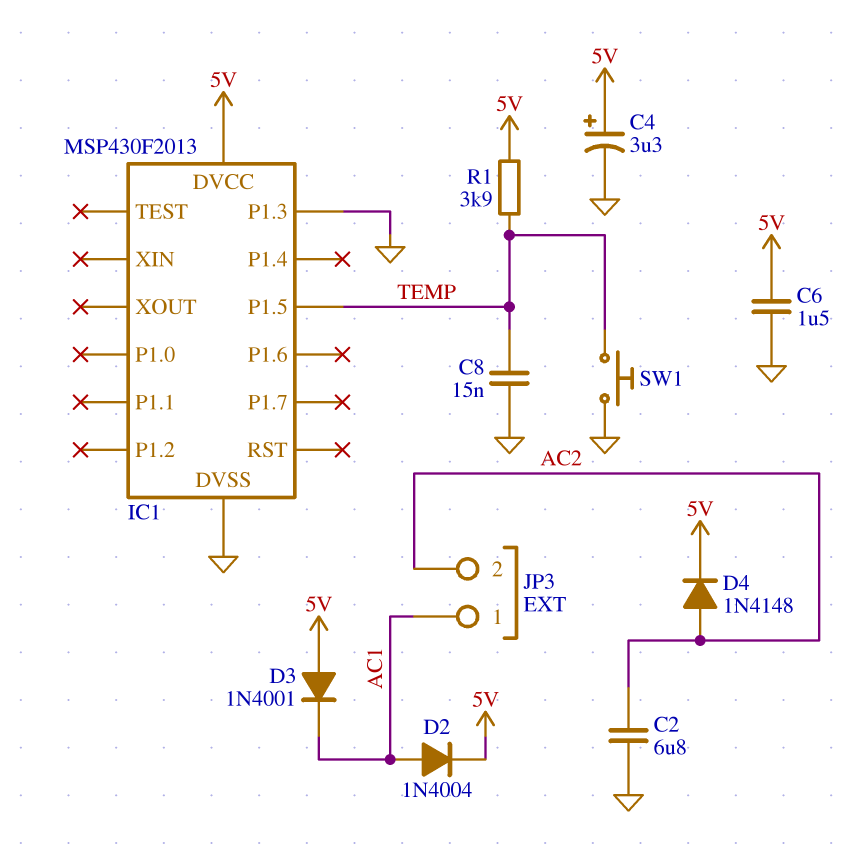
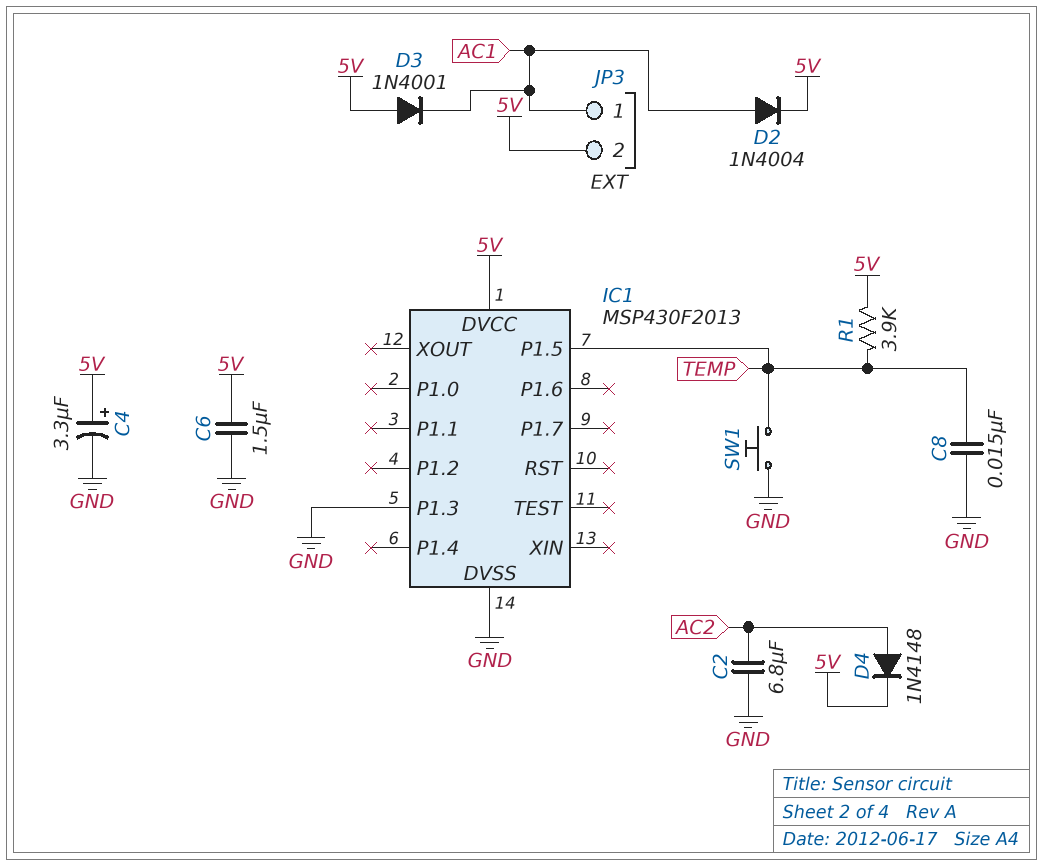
JP3 pin 2: AC2 -> 5V

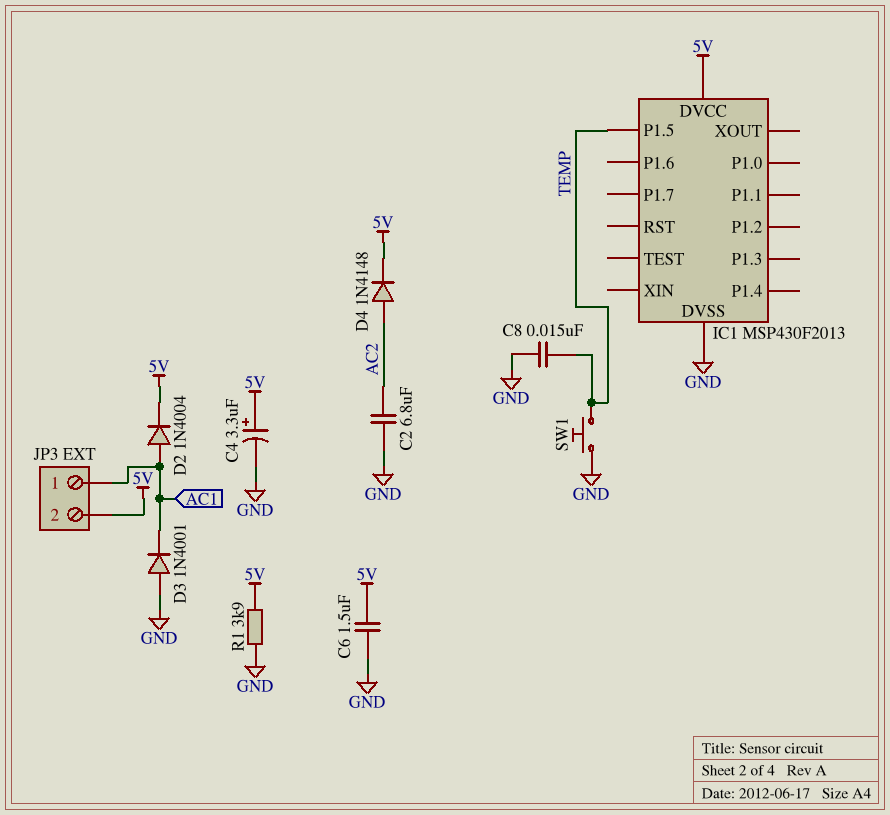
D3: diode 1N4001 (A 5V, K AC1) -> diode 1N4001 (A GND, K AC1)
IC1 pin P1.3: GND -> none
R1: 3.9k (5V, TEMP) -> 3.9k (5V, GND)

